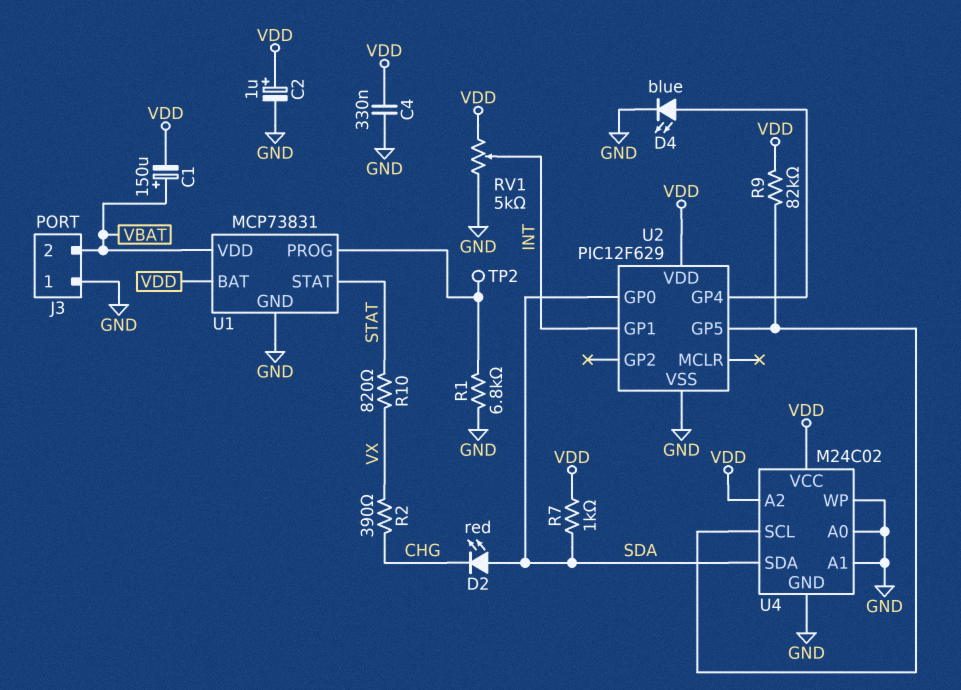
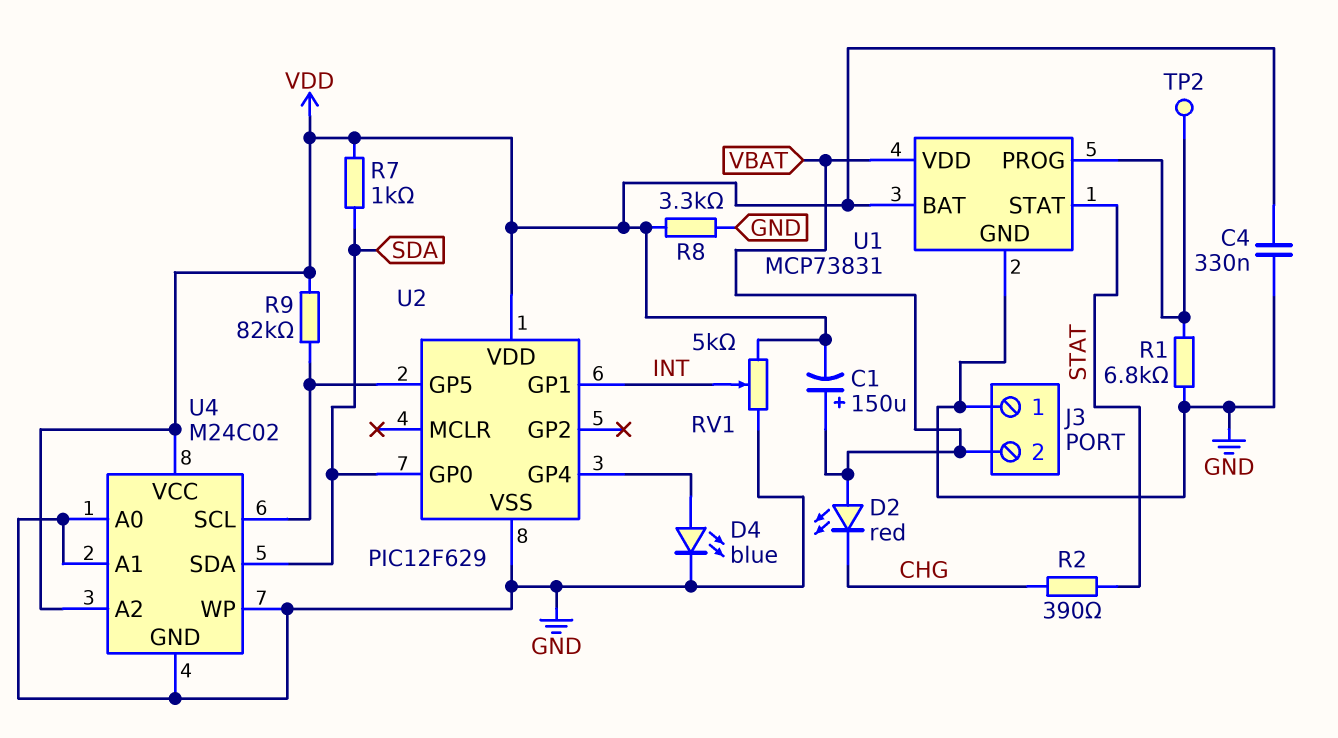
C2: 1uF (plus VDD, minus GND) -> none
D2: LED red (A SDA, K CHG) -> LED red (A VBAT, K CHG)
R2: 390 (CHG, VX) -> 390 (CHG, STAT)
R8: none -> 3.3k (GND, VDD)
R10: 820 (STAT, VX) -> none

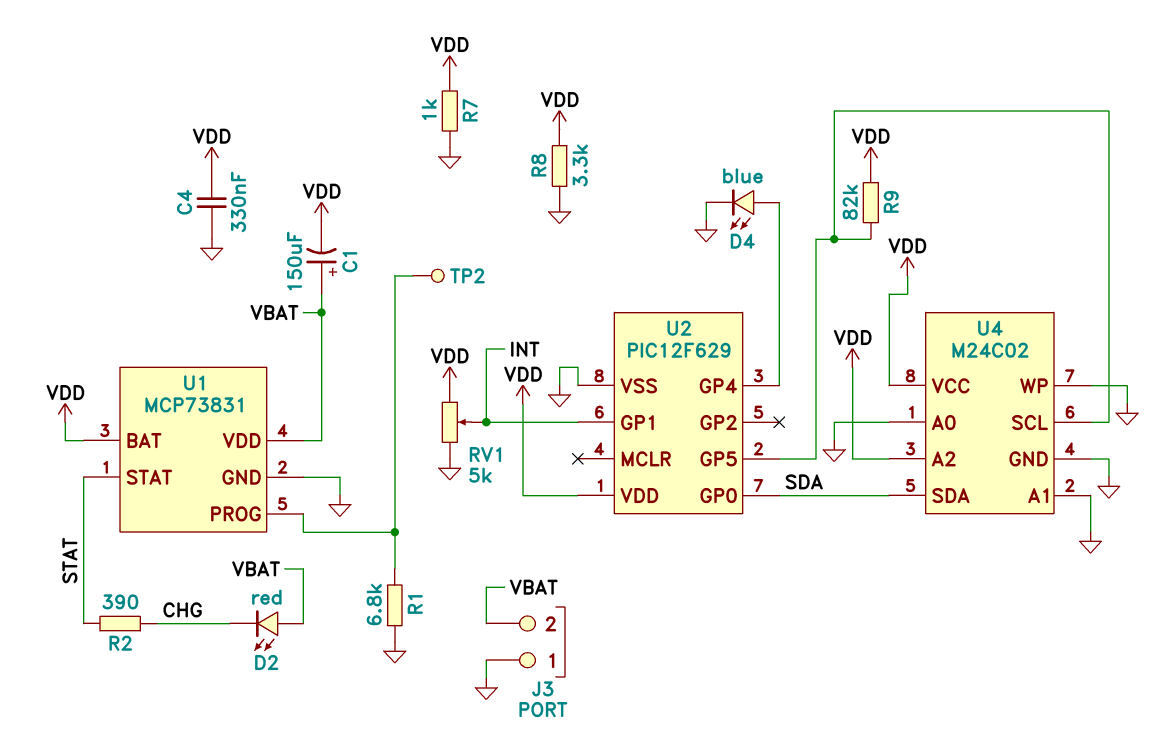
R7: 1k (SDA, VDD) -> 1k (GND, VDD)

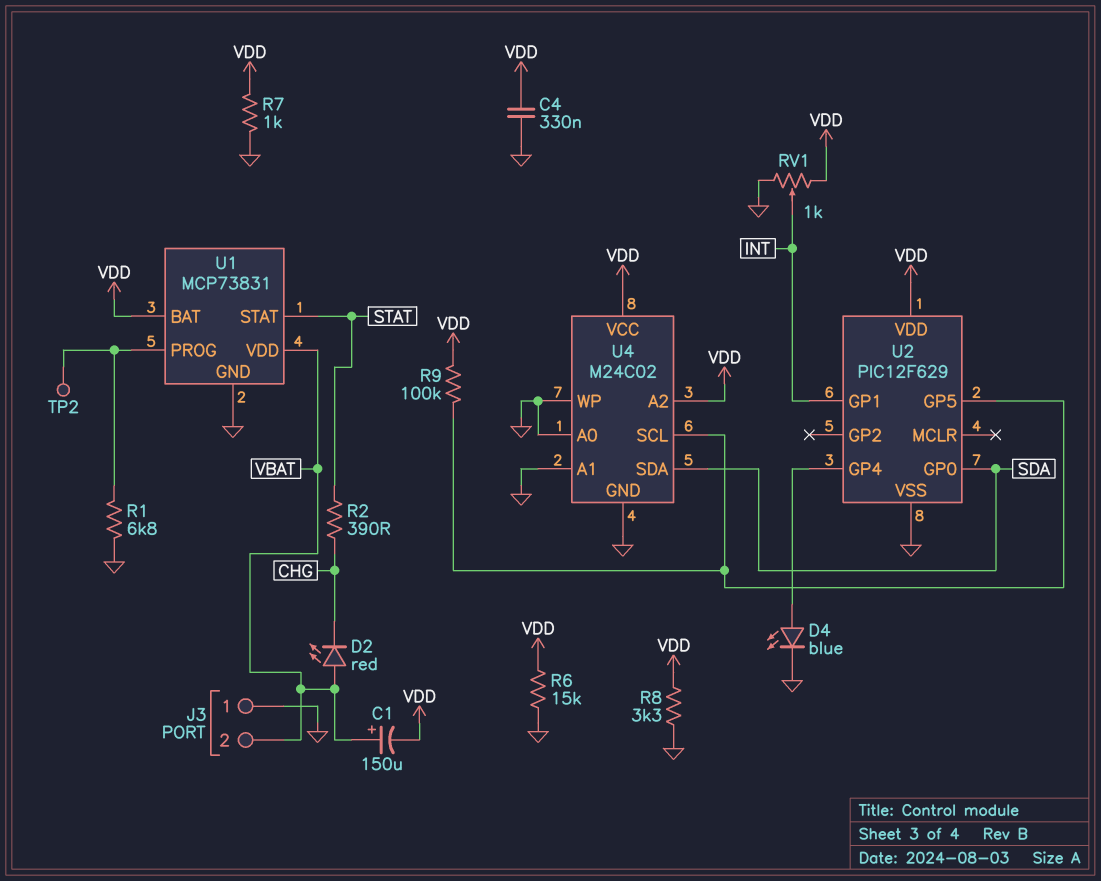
R6: none -> 15k (GND, VDD)
R9: 82k (U2/GP5, VDD) -> 100k (U2/GP5, VDD)
RV1: 5k (GND, VDD, wiper INT) -> 1k (GND, VDD, wiper INT)

